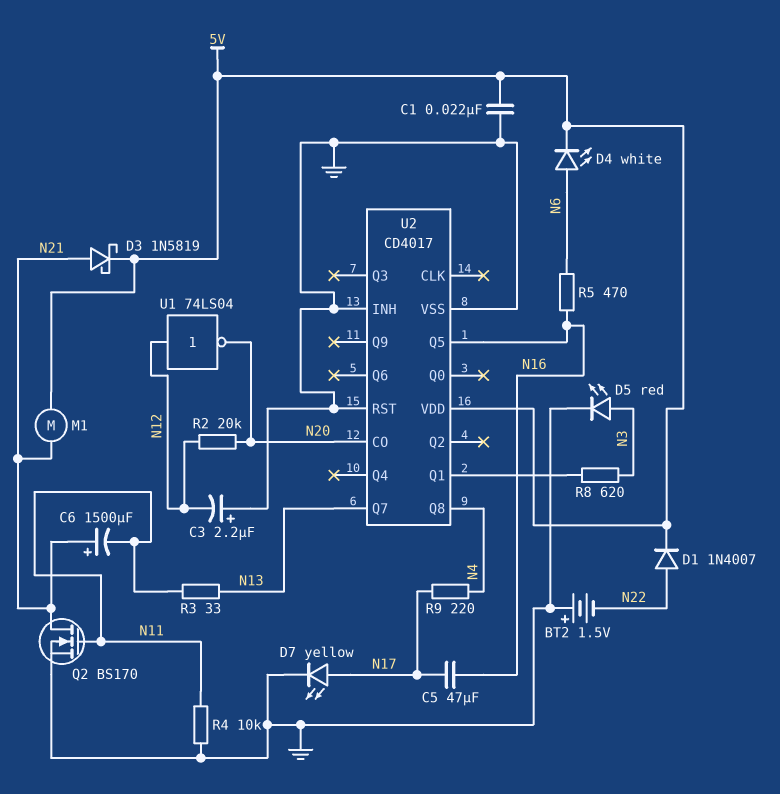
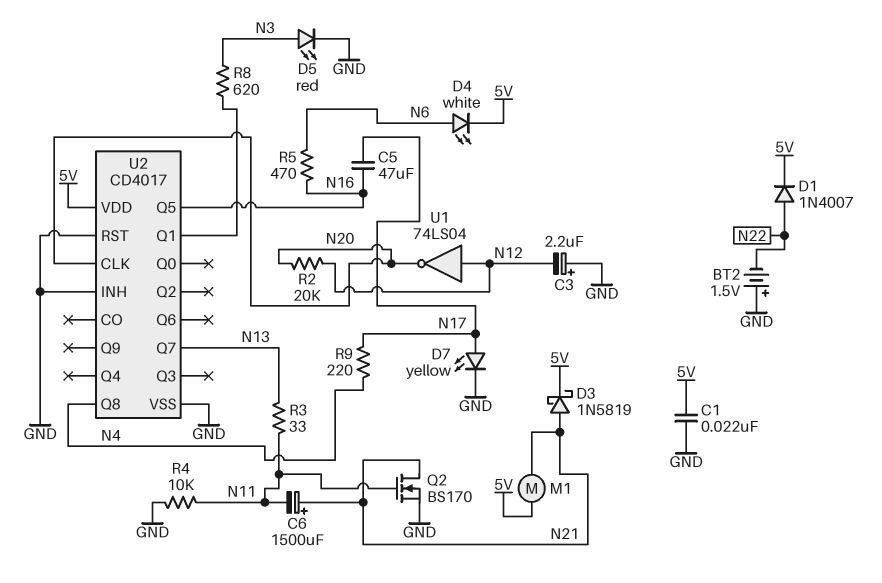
U2 pin CLK: none -> N20
U2 pin CO: N20 -> none

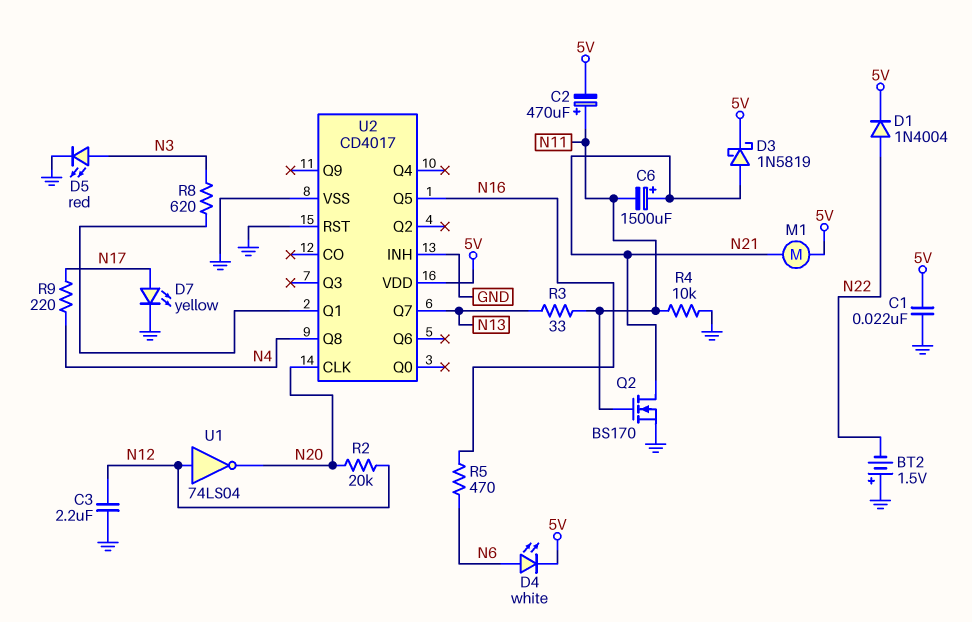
C2: none -> 470uF (plus N11, minus 5V)
C3: 2.2uF (plus GND, minus N12) -> 2.2uF (GND, N12)
C5: 47uF (N16, N17) -> none
D1: diode 1N4007 (A N22, K 5V) -> diode 1N4004 (A N22, K 5V)

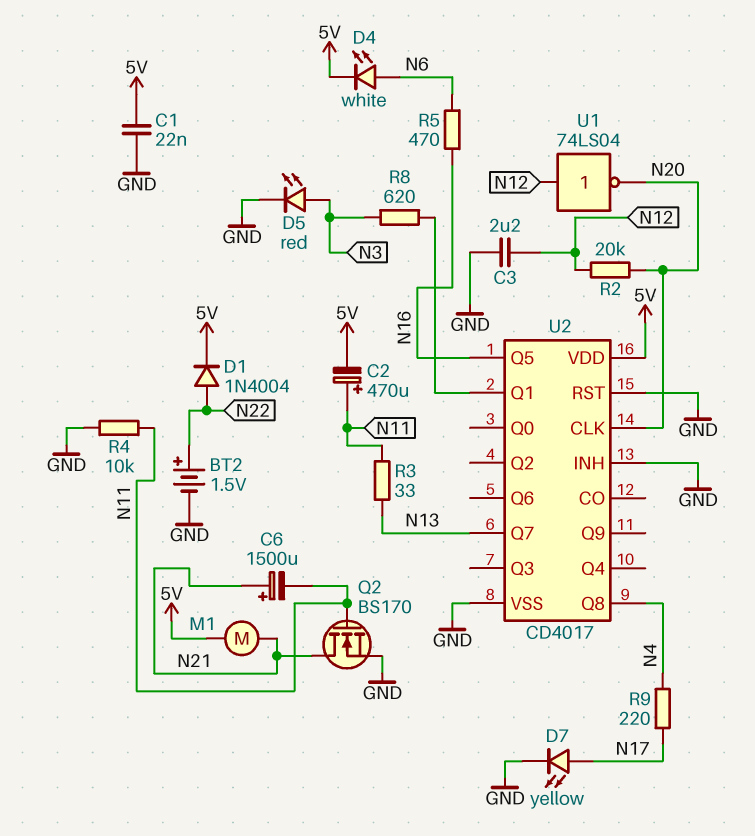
BT2: 1.5V (plus GND, minus N22) -> 1.5V (plus N22, minus GND)
D3: schottky 1N5819 (A N21, K 5V) -> none

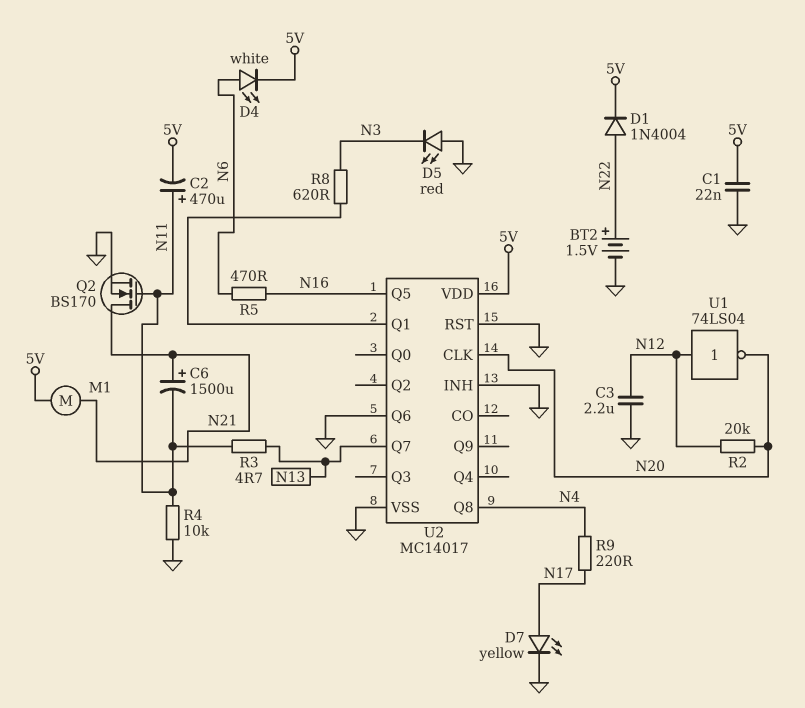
D5: LED red (A N3, K GND) -> LED red (A GND, K N3)
R3: 33 (N11, N13) -> 4.7 (N11, N13)
U2: CD4017 -> MC14017
U2 pin Q6: none -> GND

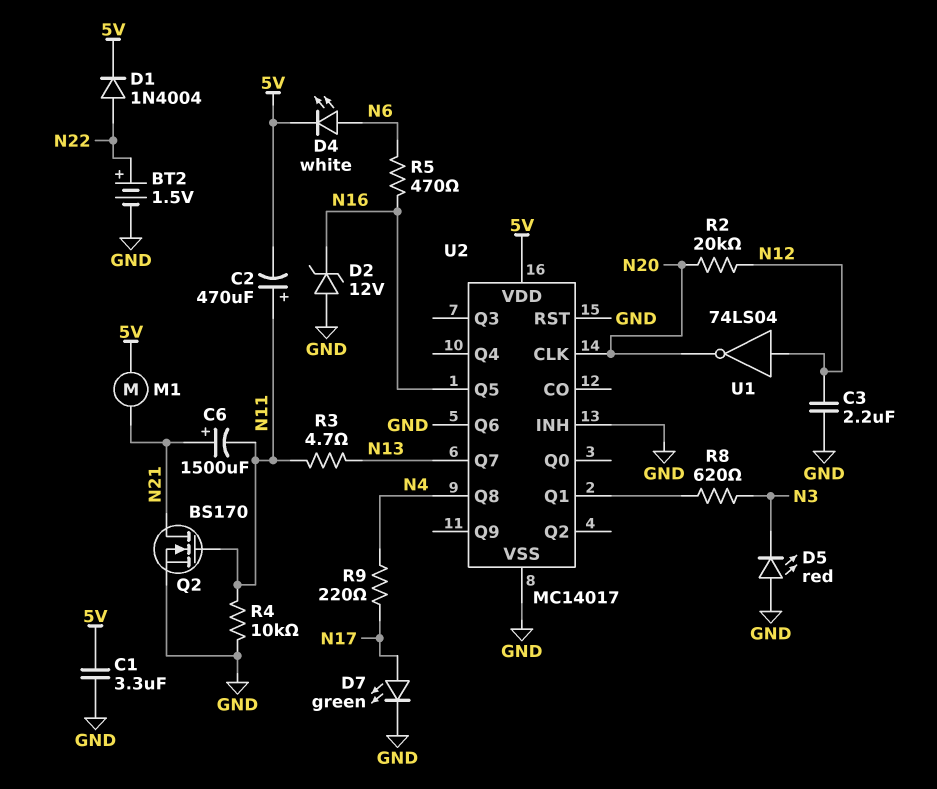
C1: 22nF (5V, GND) -> 3.3uF (5V, GND)
D2: none -> zener 12V (A GND, K N16)
D7: LED yellow (A N17, K GND) -> LED green (A N17, K GND)

